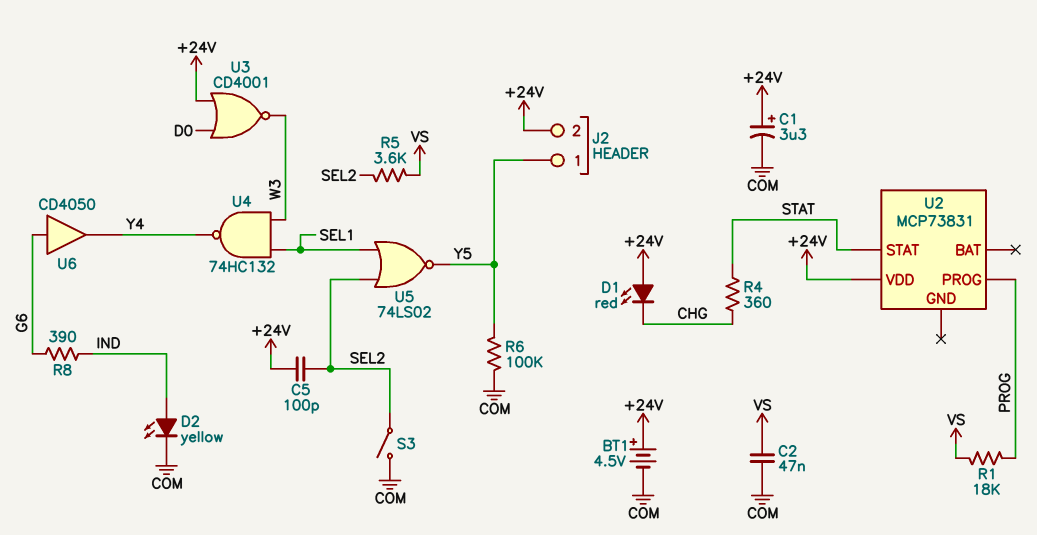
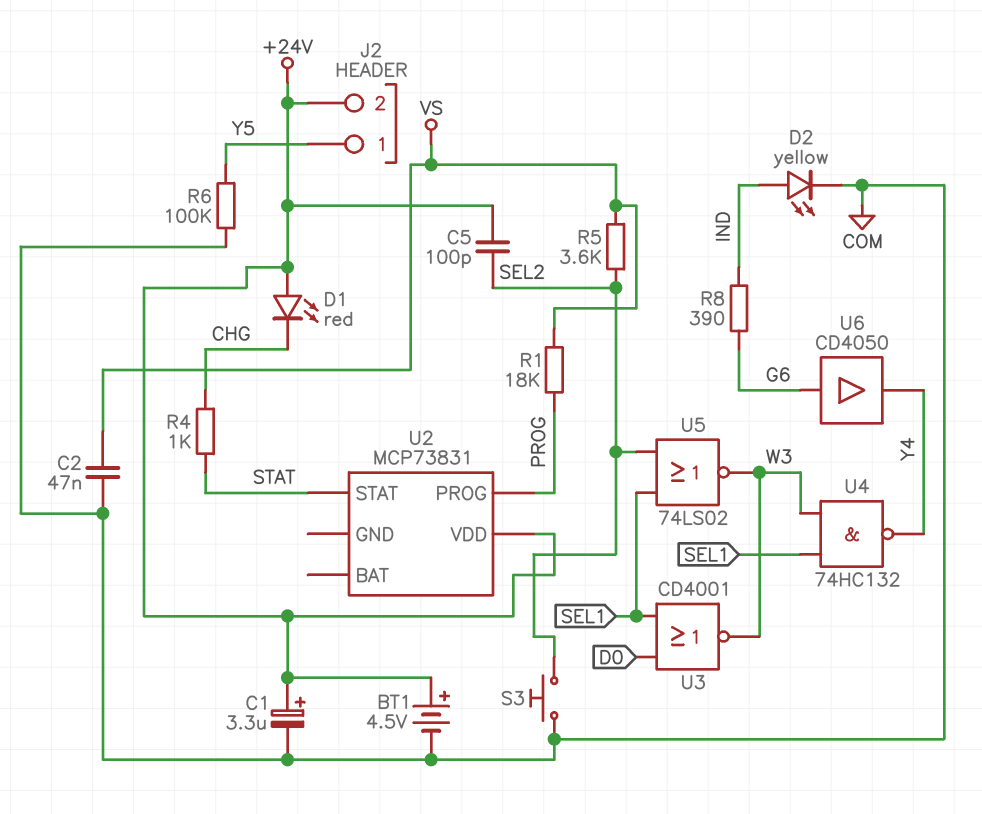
R4: 360 (CHG, STAT) -> 1k (CHG, STAT)
S3: switch (COM, SEL2) -> button (COM, SEL2)
U3: NOR CD4001 (in +24V, in D0, out W3) -> NOR CD4001 (in D0, in SEL1, out W3)
U5: NOR 74LS02 (in SEL1, in SEL2, out Y5) -> NOR 74LS02 (in SEL1, in SEL2, out W3)

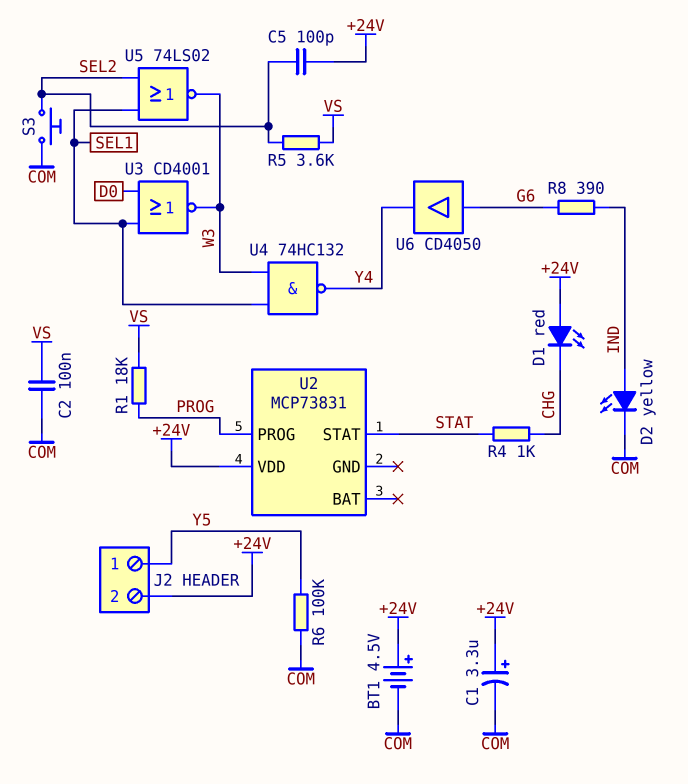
C2: 47nF (COM, VS) -> 100nF (COM, VS)

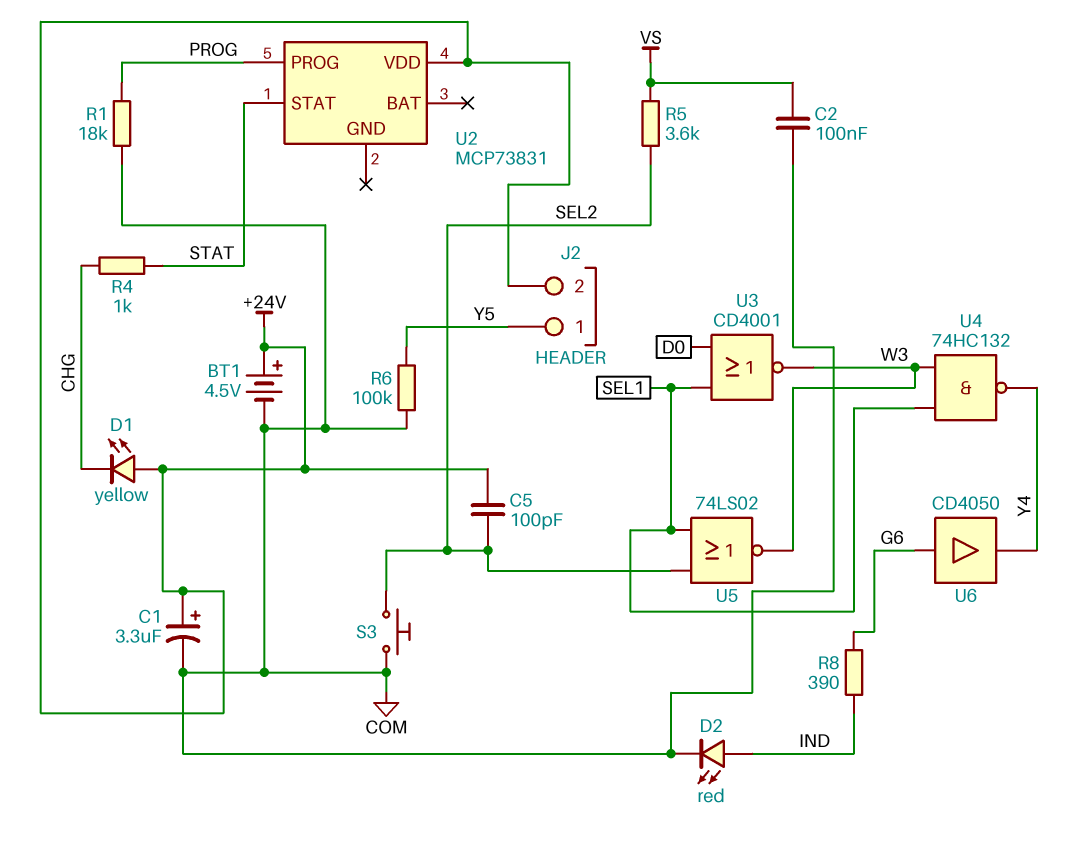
D1: LED red (A +24V, K CHG) -> LED yellow (A +24V, K CHG)
D2: LED yellow (A IND, K COM) -> LED red (A IND, K COM)
R1: 18k (PROG, VS) -> 18k (COM, PROG)

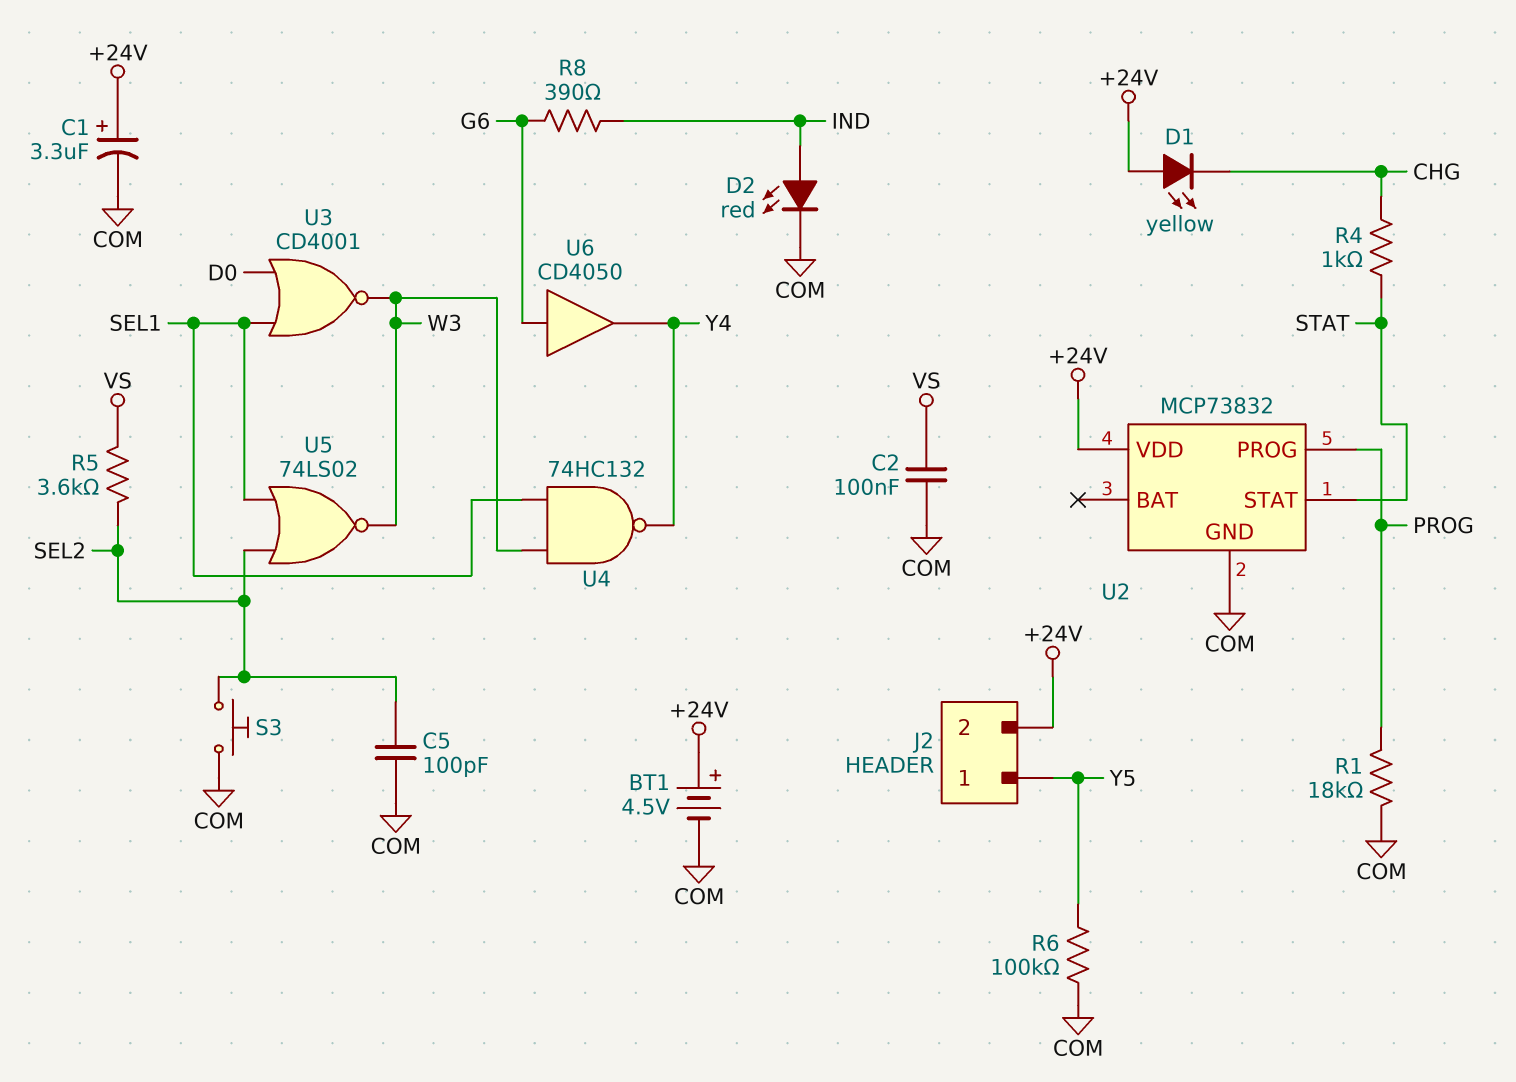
C5: 100pF (+24V, SEL2) -> 100pF (COM, SEL2)
U2: MCP73831 -> MCP73832
U2 pin GND: none -> COM

